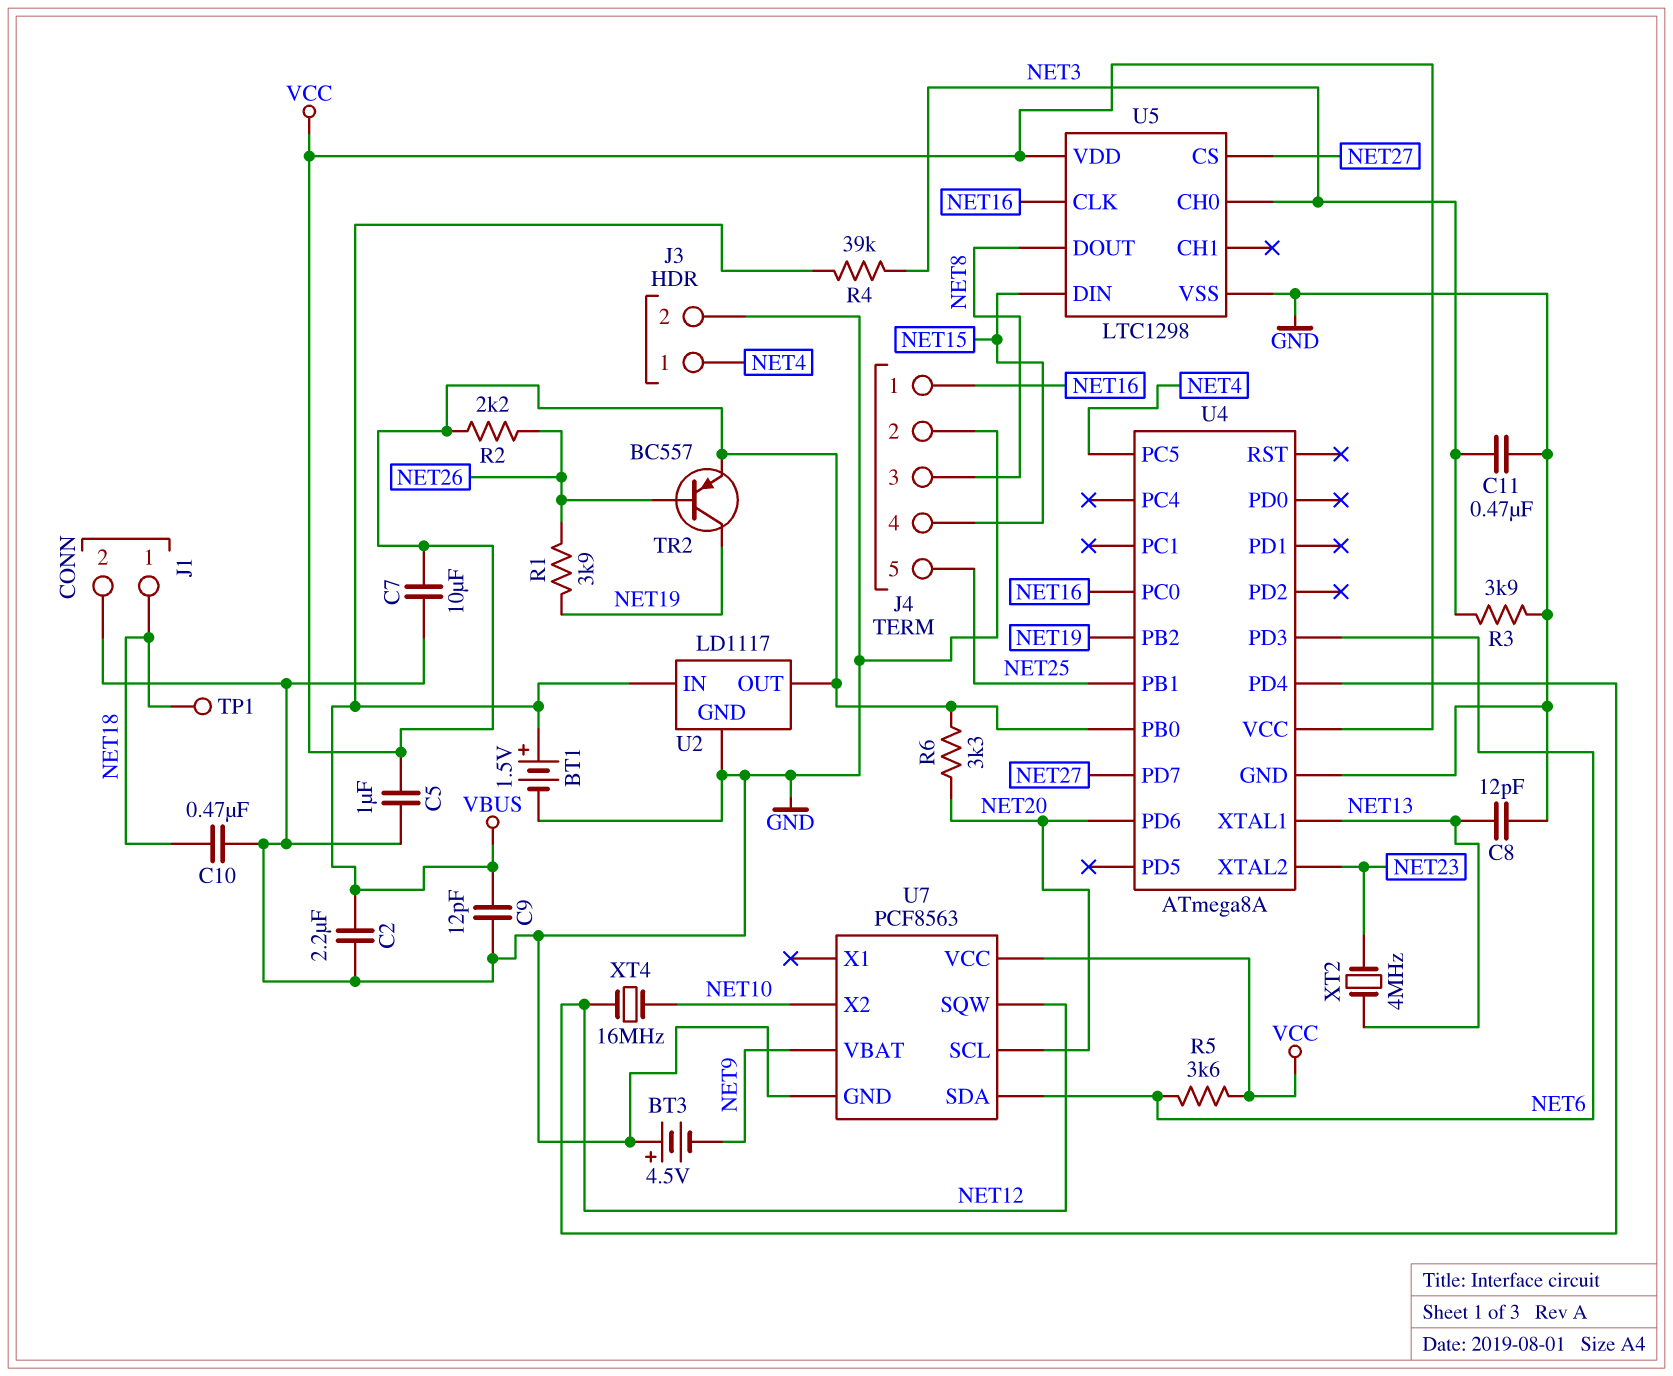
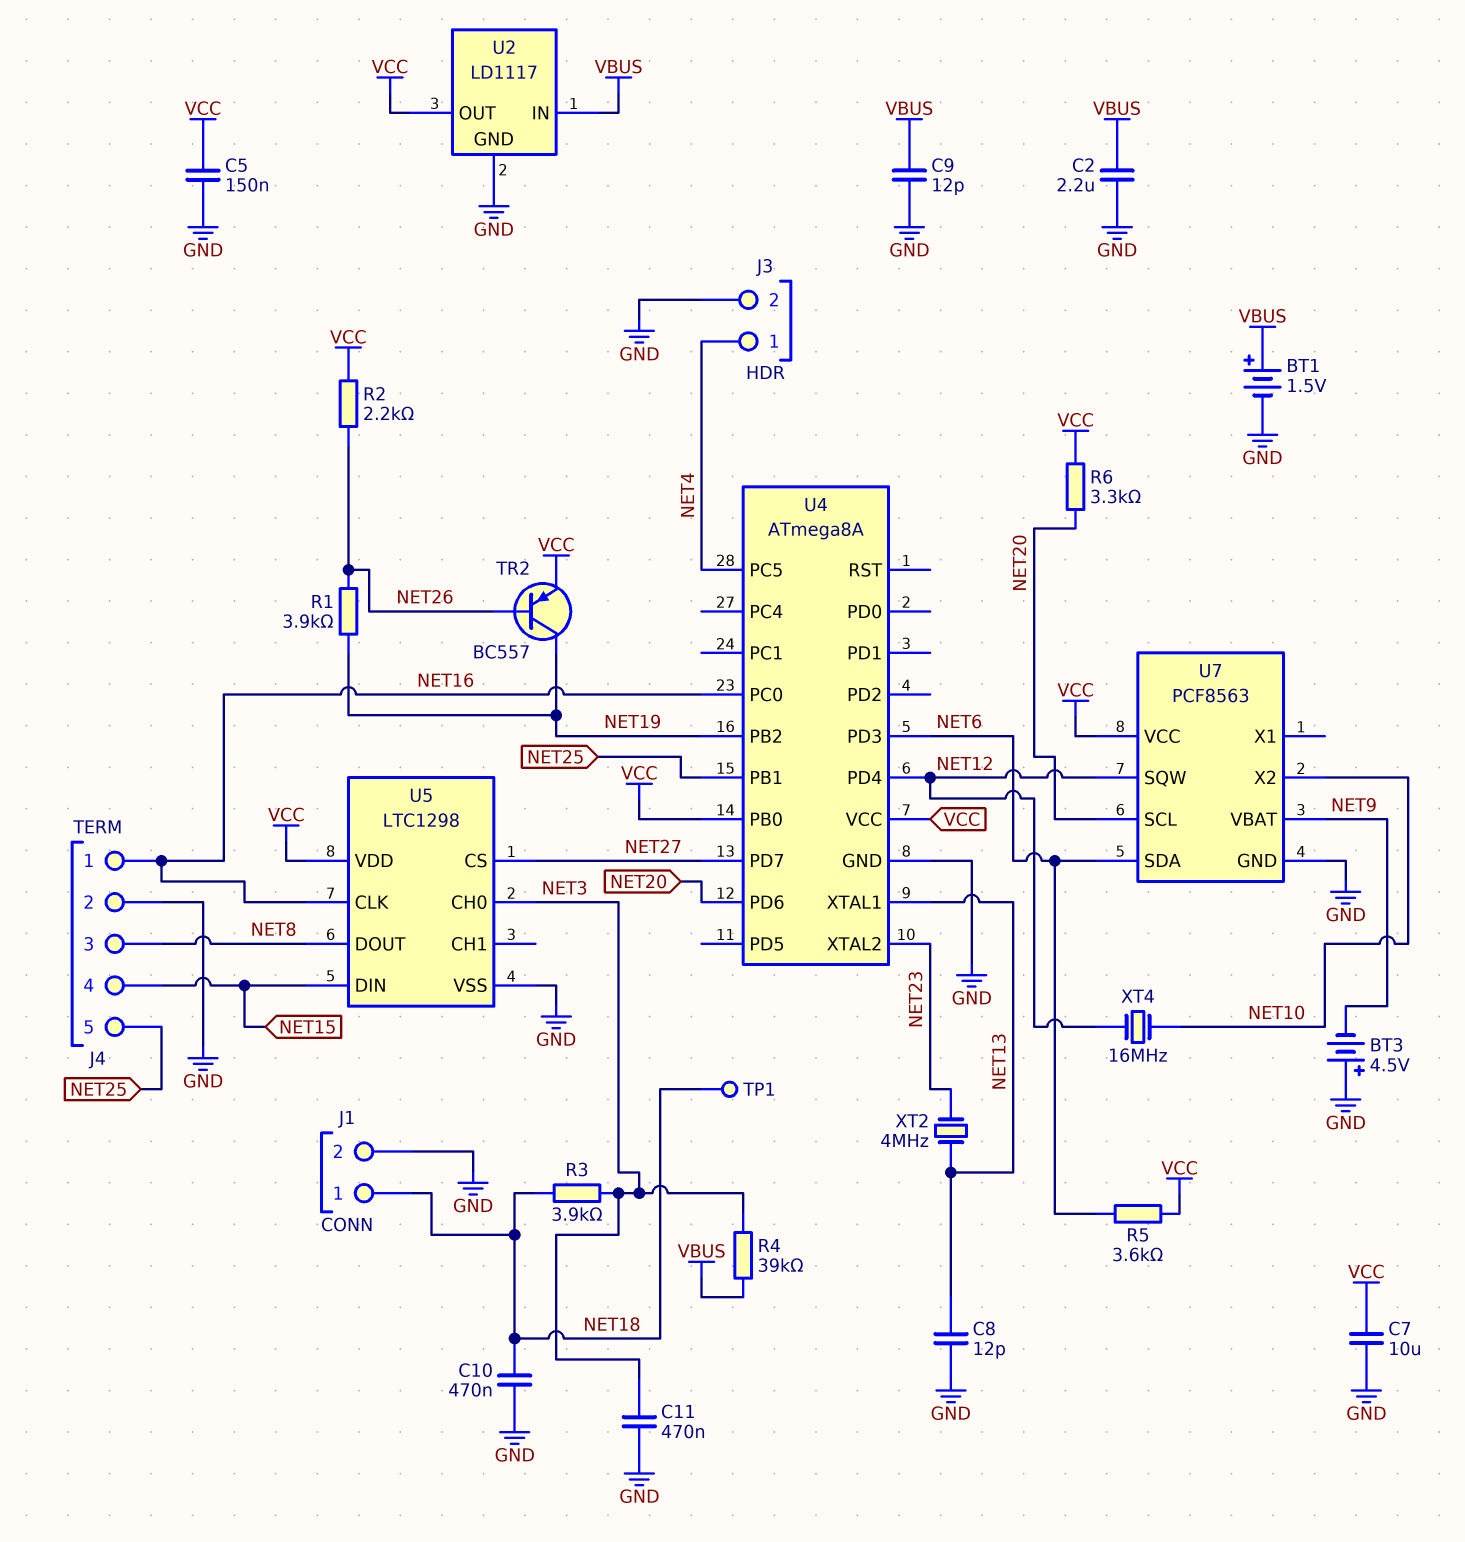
C5: 1uF (GND, VCC) -> 150nF (GND, VCC)
R3: 3.9k (GND, NET3) -> 3.9k (NET3, NET18)

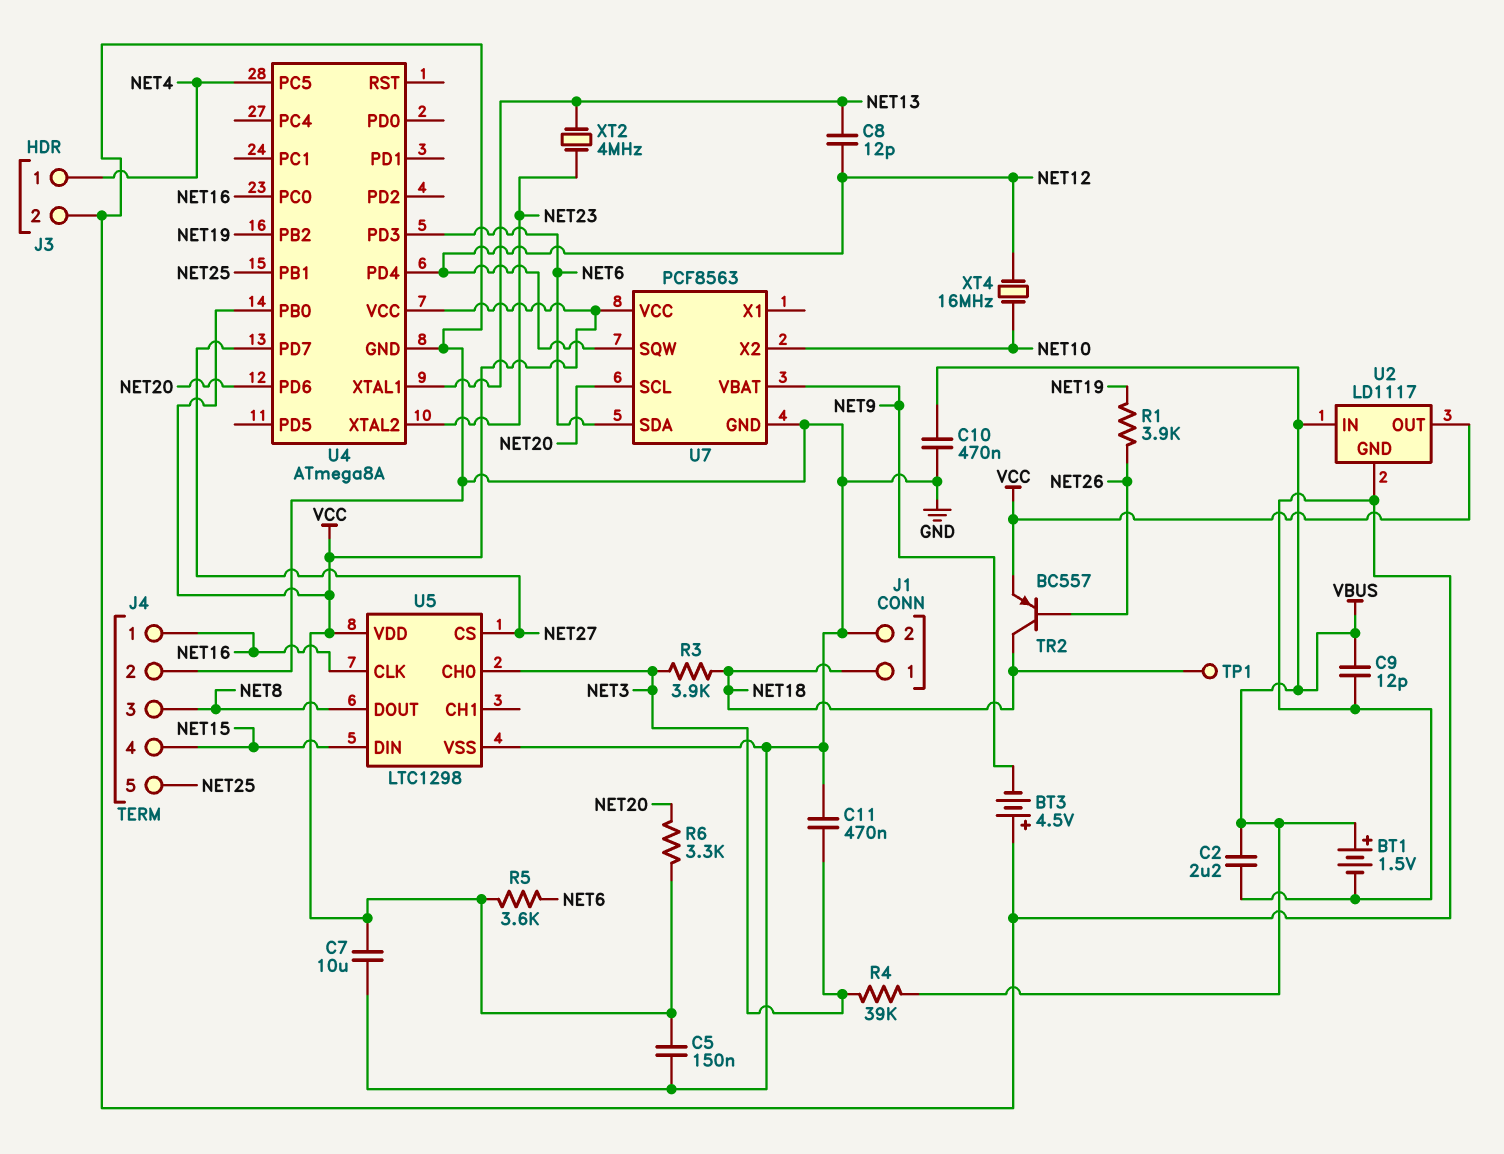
C8: 12pF (GND, NET13) -> 12pF (NET12, NET13)
C10: 470nF (GND, NET18) -> 470nF (GND, VBUS)
R2: 2.2k (NET26, VCC) -> none
TR2: PNP BC557 (B NET26, C NET19, E VCC) -> PNP BC557 (B NET26, C NET18, E VCC)

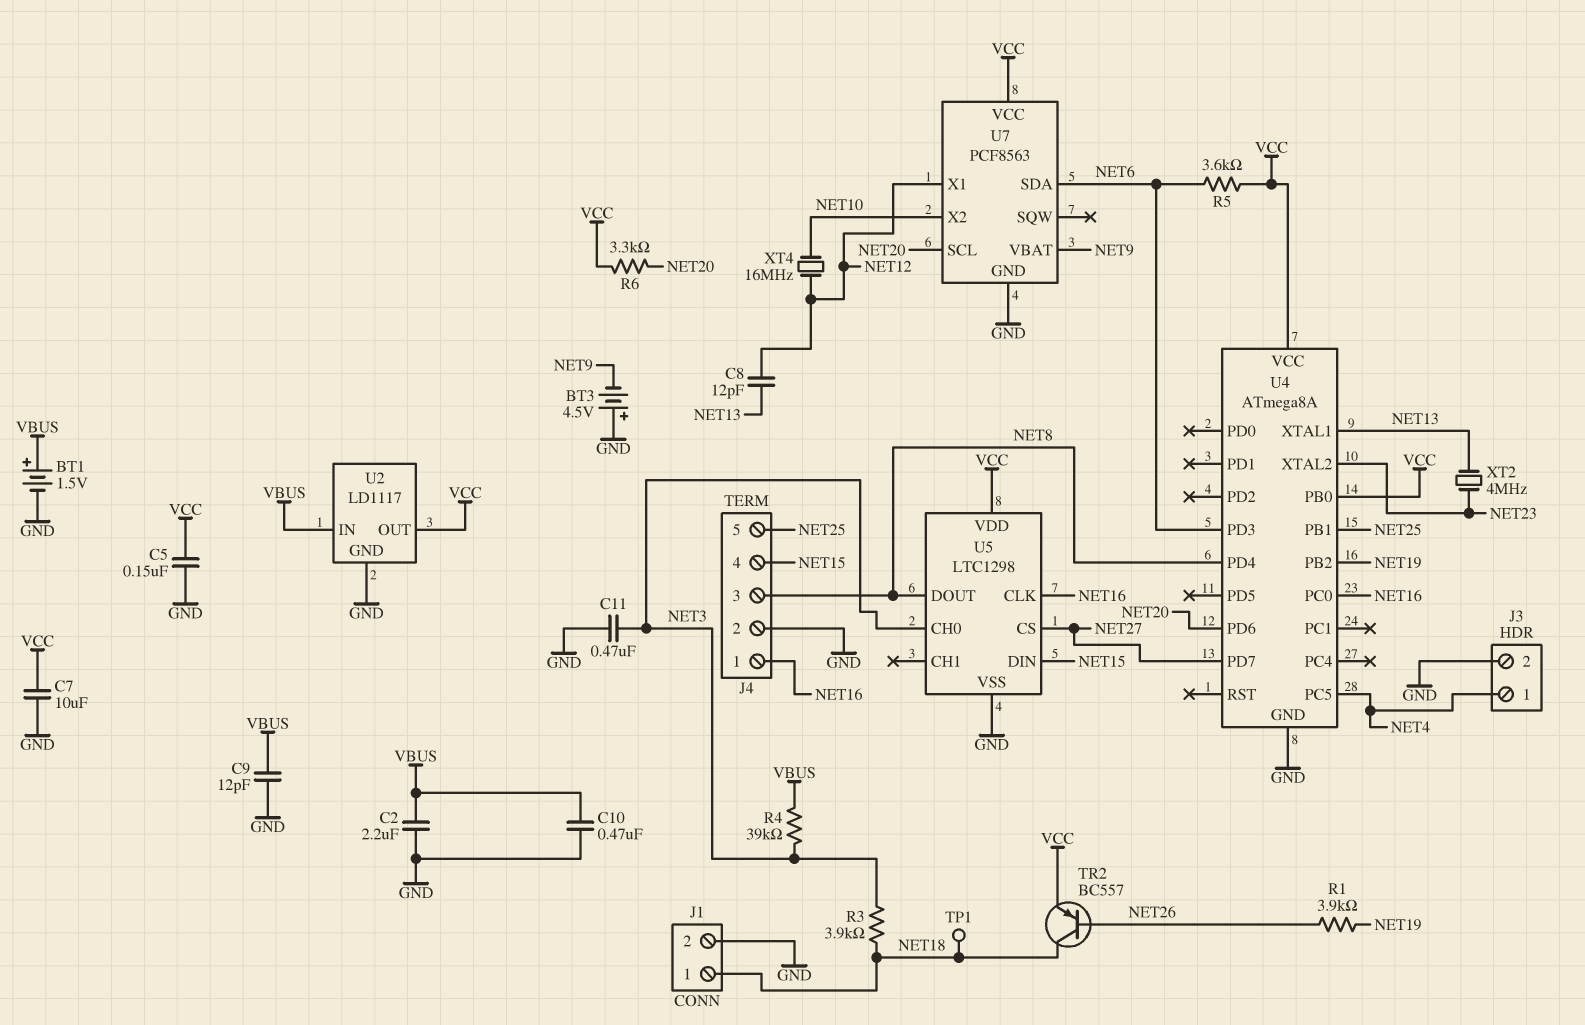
U4 pin PD4: NET12 -> NET8
U7 pin SQW: NET12 -> none
U7 pin X1: none -> NET12

